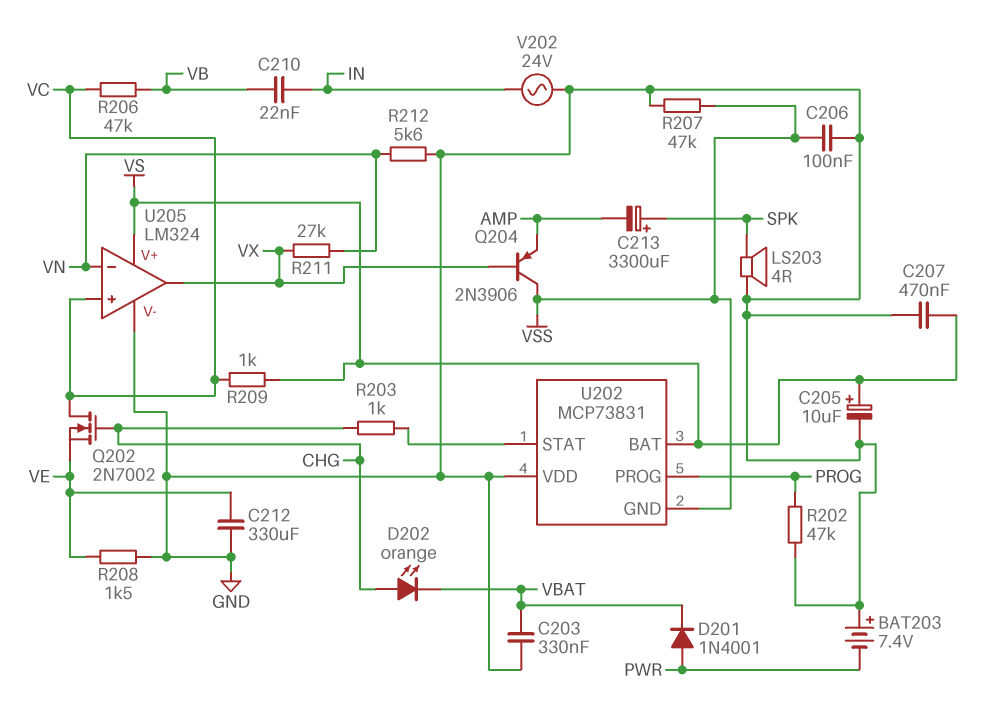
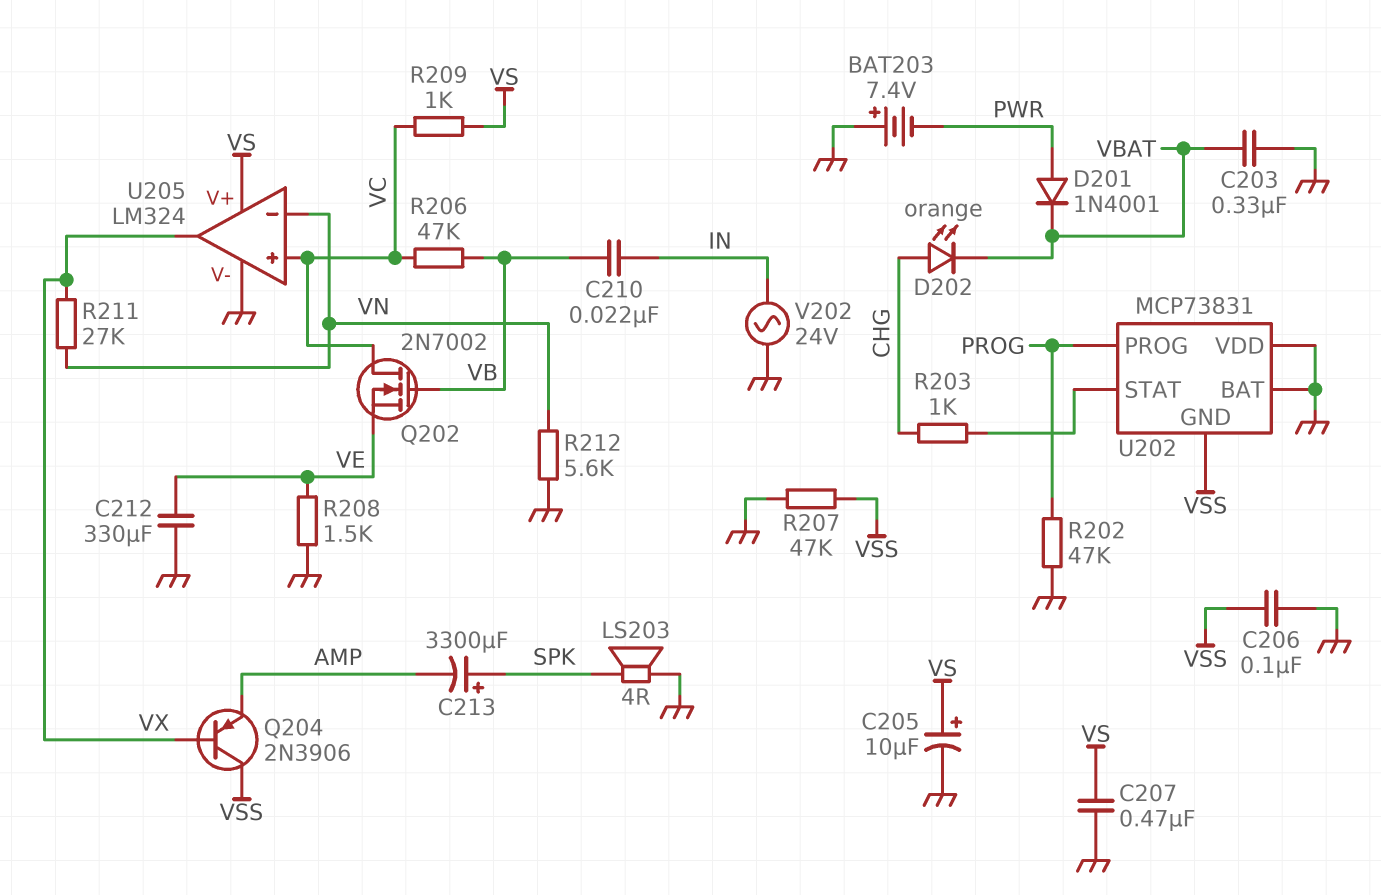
Q202: NMOS 2N7002 (G CHG, D VC, S VE) -> NMOS 2N7002 (G VB, D VC, S VE)
U202 pin BAT: VS -> GND

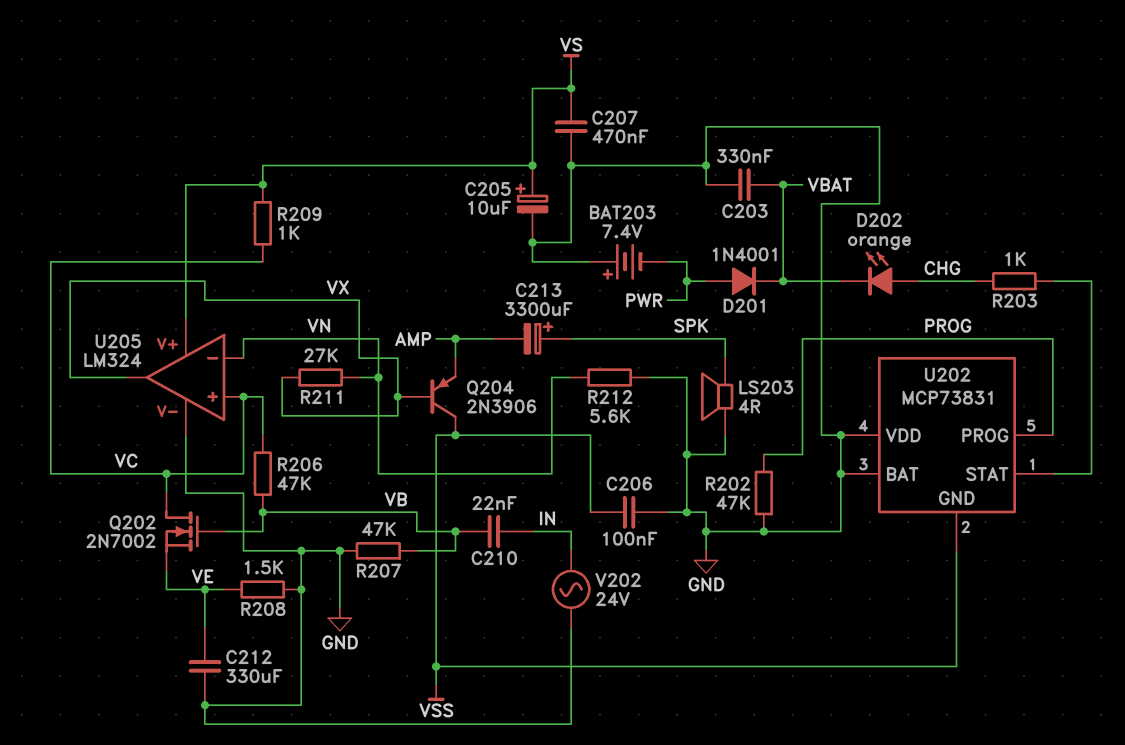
R207: 47k (GND, VSS) -> 47k (GND, VB)

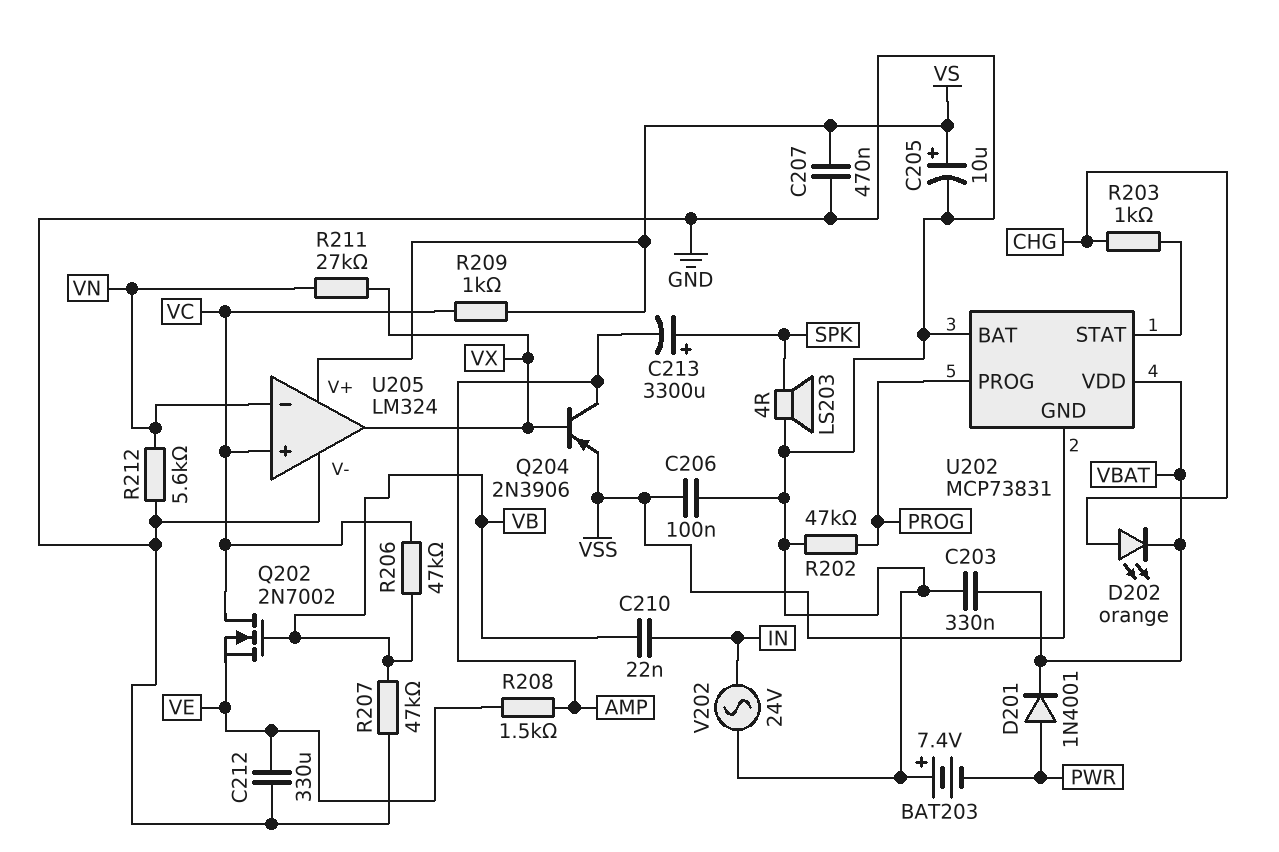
Q204: PNP 2N3906 (B VX, C VSS, E AMP) -> PNP 2N3906 (B VX, C AMP, E VSS)
R208: 1.5k (GND, VE) -> 1.5k (AMP, VE)
U202 pin VDD: GND -> VBAT

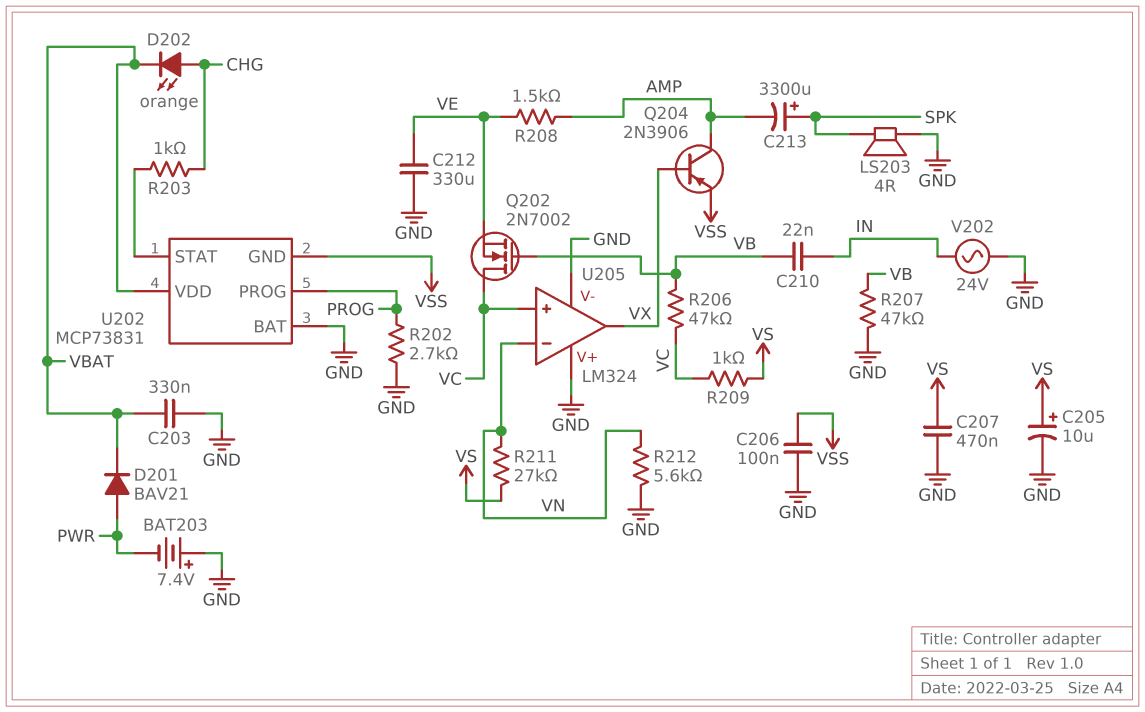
D201: diode 1N4001 (A PWR, K VBAT) -> diode BAV21 (A PWR, K VBAT)
R202: 47k (GND, PROG) -> 2.7k (GND, PROG)
R211: 27k (VN, VX) -> 27k (VN, VS)
U205 pin V+: VS -> GND

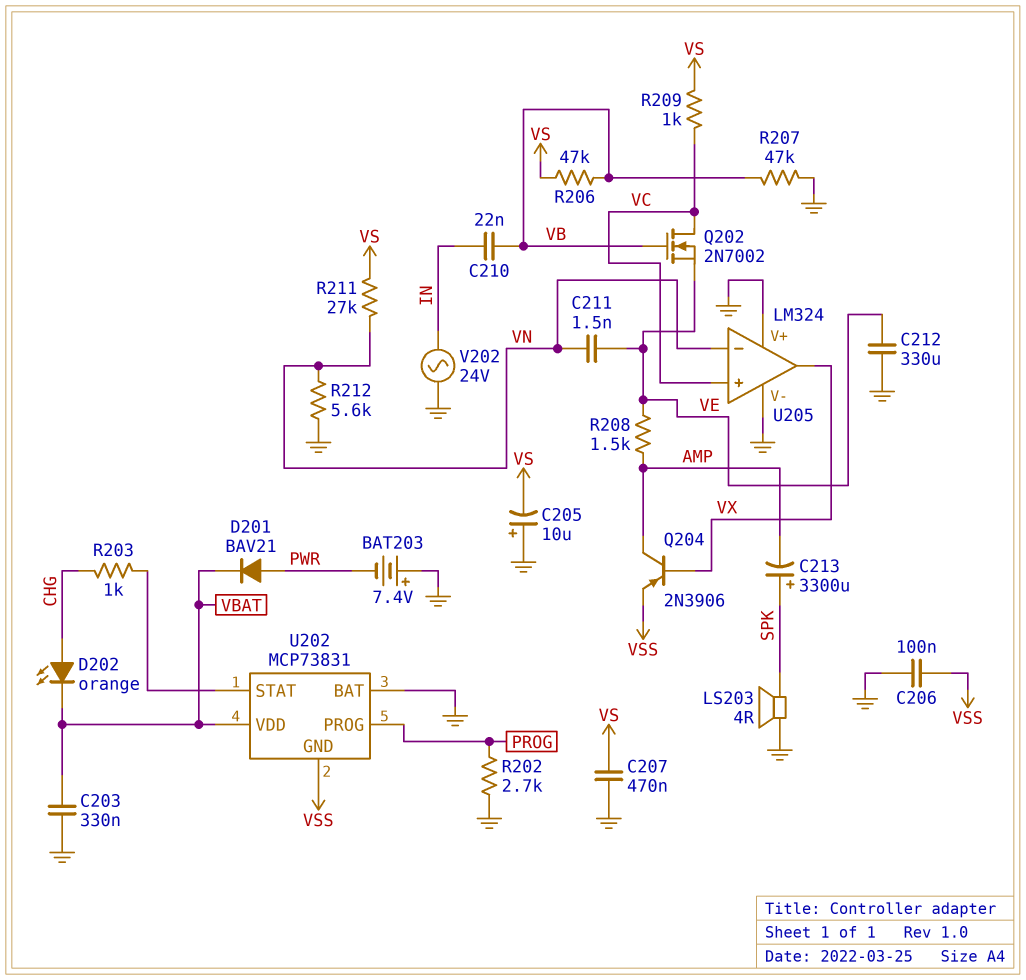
C205: 10uF (plus VS, minus GND) -> 10uF (plus GND, minus VS)
C211: none -> 1.5nF (VE, VN)
R206: 47k (VB, VC) -> 47k (VB, VS)

